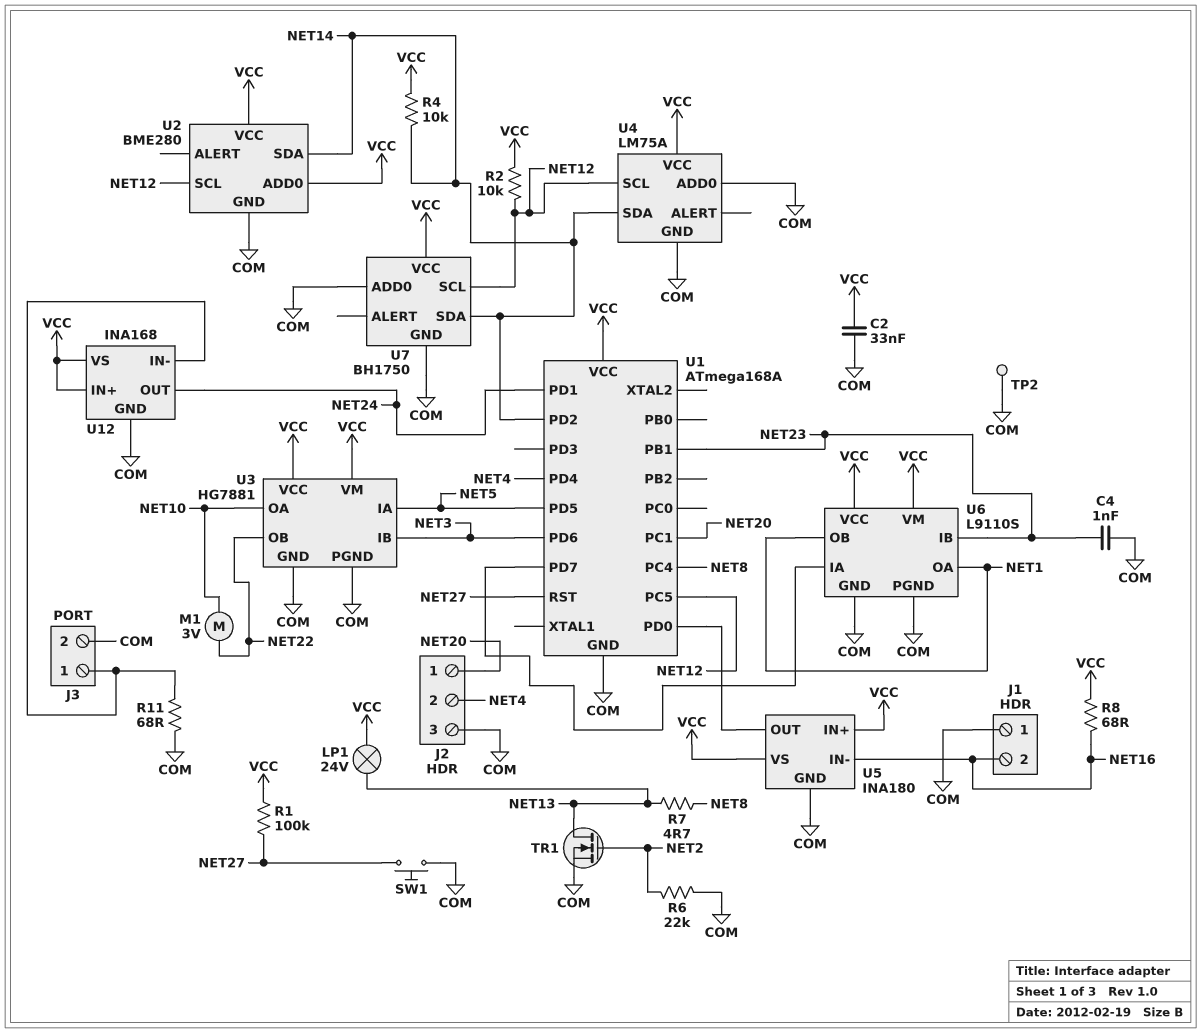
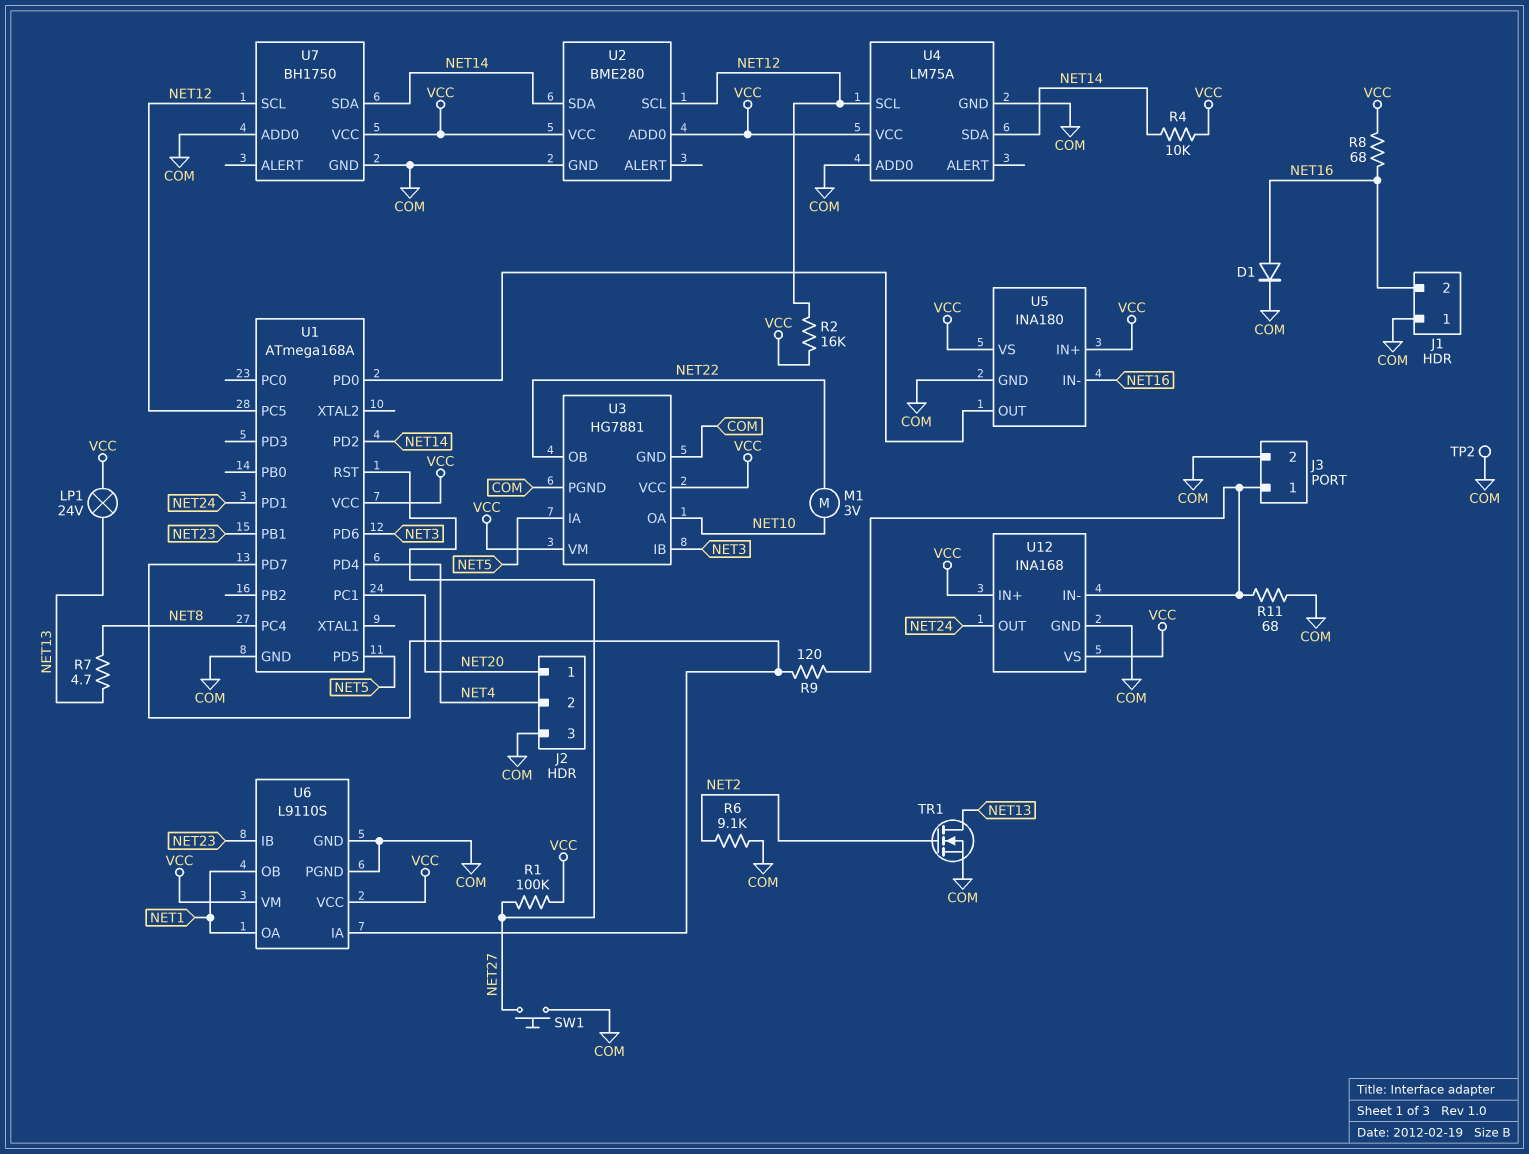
C2: 33nF (COM, VCC) -> none
C4: 1nF (COM, NET23) -> none
D1: none -> diode (A NET16, K COM)
R2: 10k (NET12, VCC) -> 16k (NET12, VCC)
R6: 22k (COM, NET2) -> 9.1k (COM, NET2)
R9: none -> 120 (J3/1, U1/PD7)

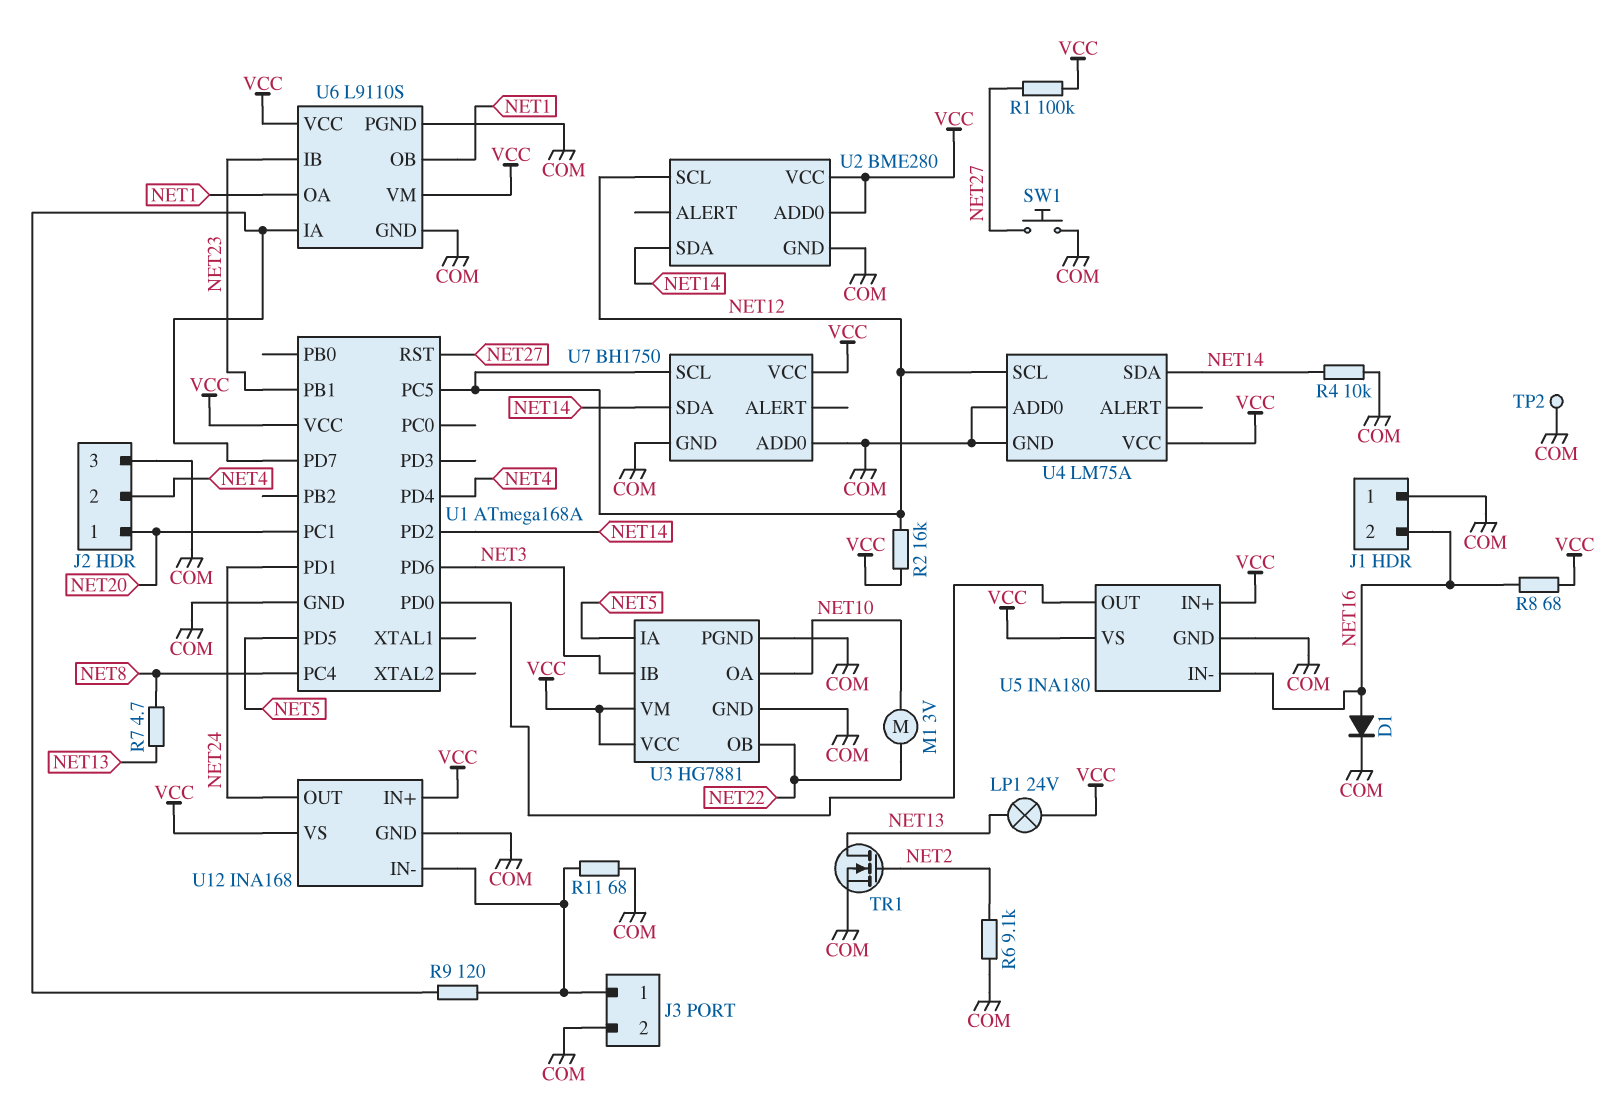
R4: 10k (NET14, VCC) -> 10k (COM, NET14)

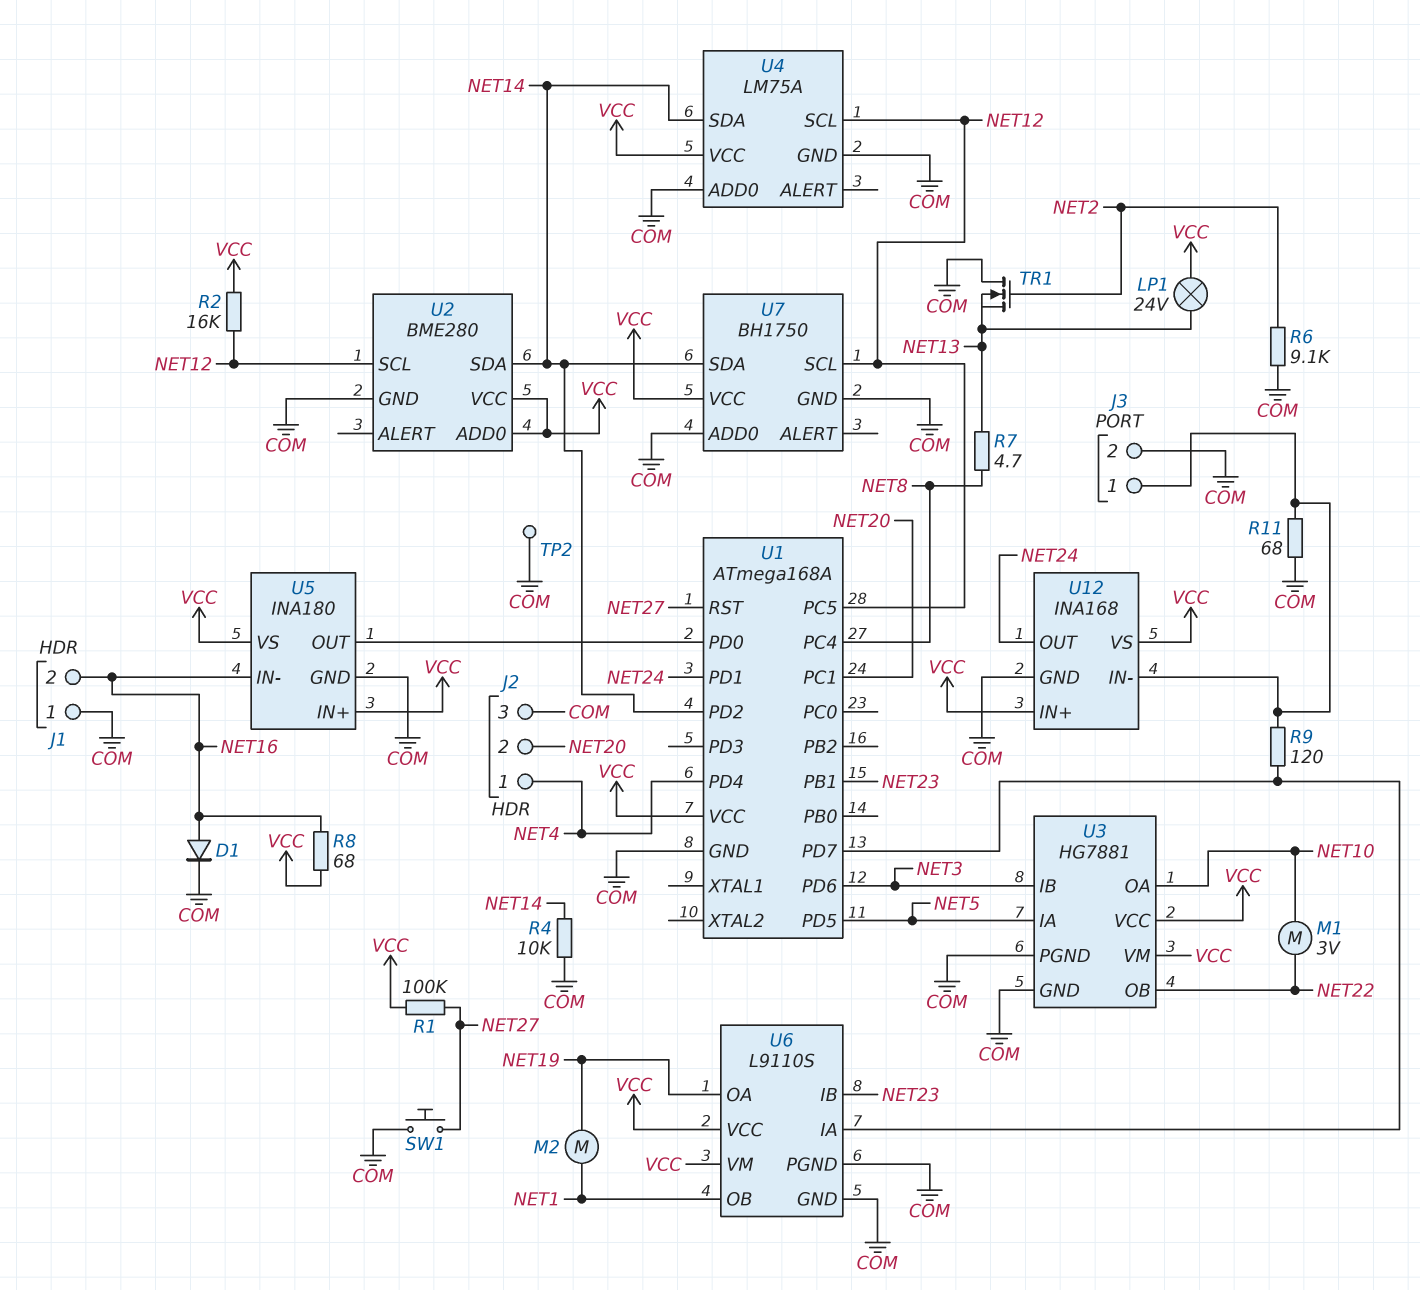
J2 pin 1: NET20 -> NET4
J2 pin 2: NET4 -> NET20
M2: none -> motor (NET1, NET19)
TR1: NMOS (G NET2, D NET13, S COM) -> NMOS (G NET2, D COM, S NET13)
U6 pin OA: NET1 -> NET19

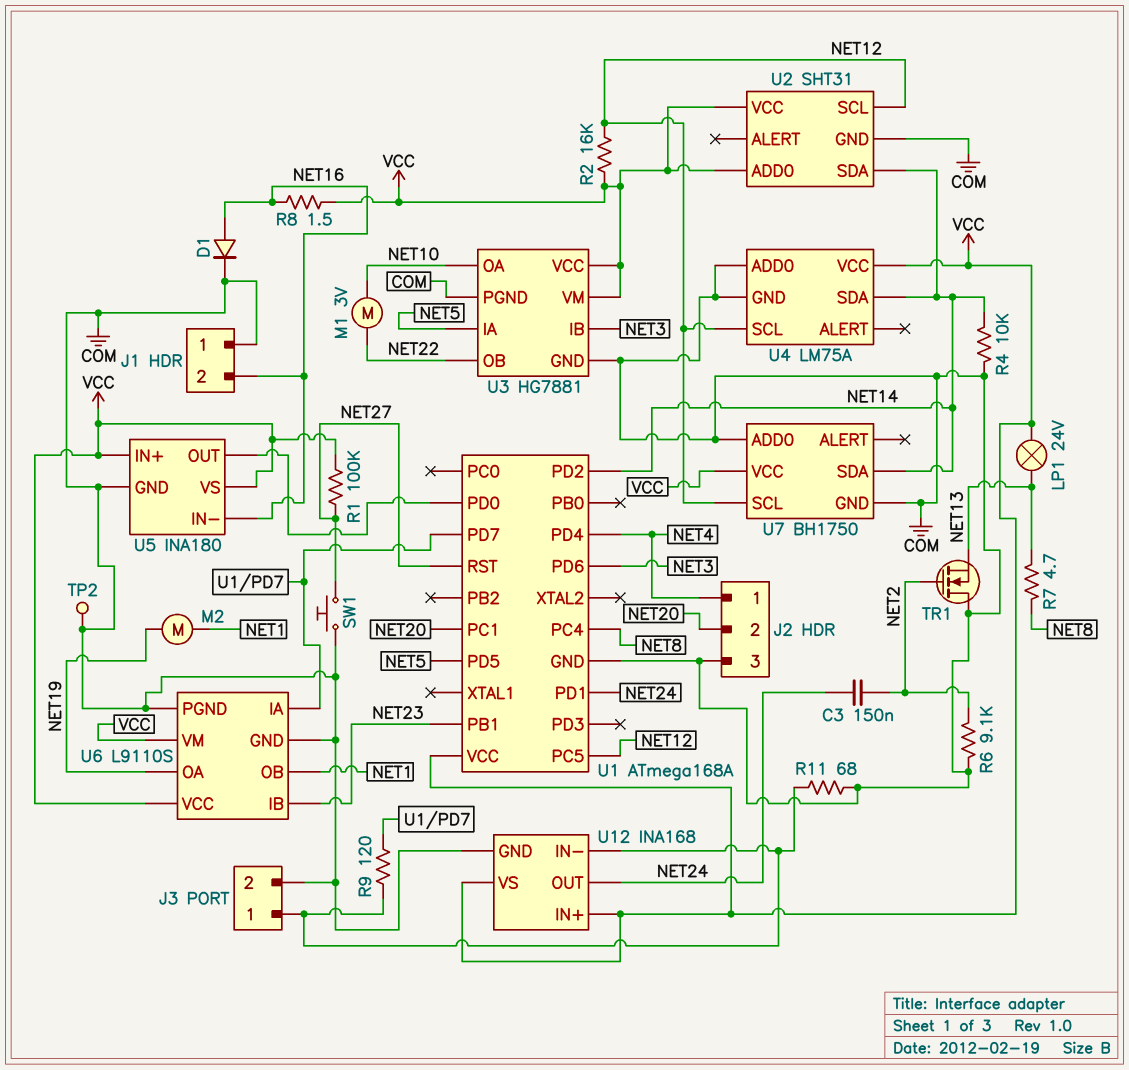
C3: none -> 150nF (NET2, NET24)
R8: 68 (NET16, VCC) -> 1.5 (NET16, VCC)
U2: BME280 -> SHT31

